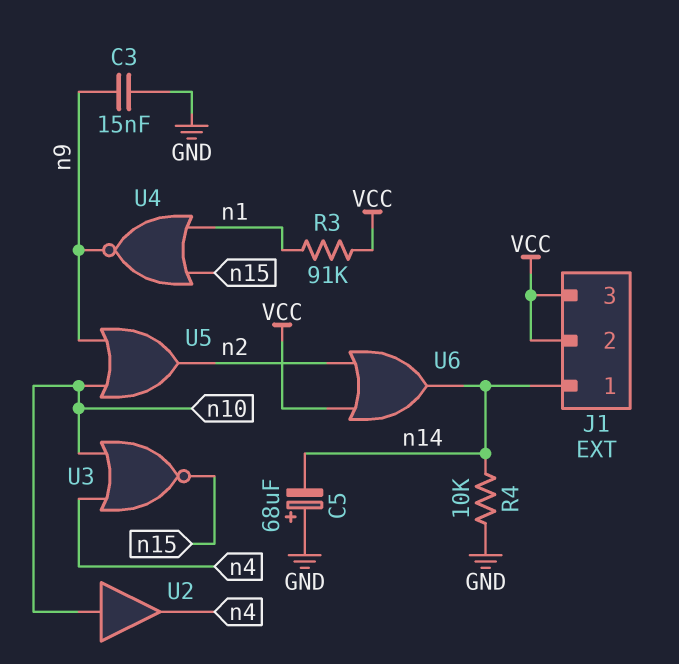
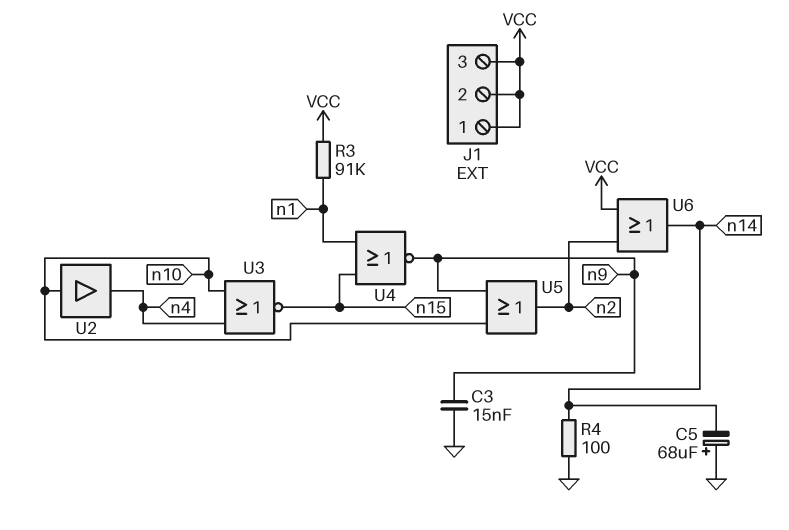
J1 pin 1: n14 -> VCC
R4: 10k (GND, n14) -> 100 (GND, n14)

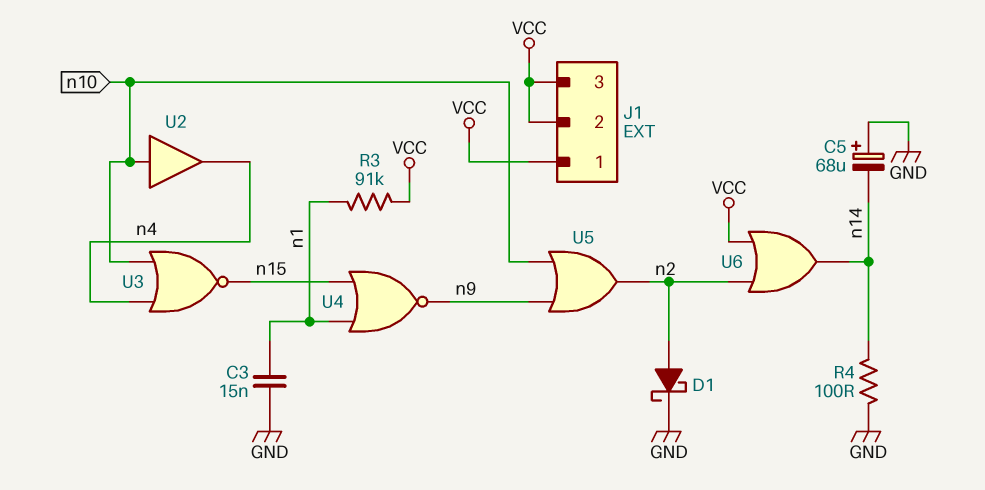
C3: 15nF (GND, n9) -> 15nF (GND, n1)
D1: none -> schottky (A n2, K GND)

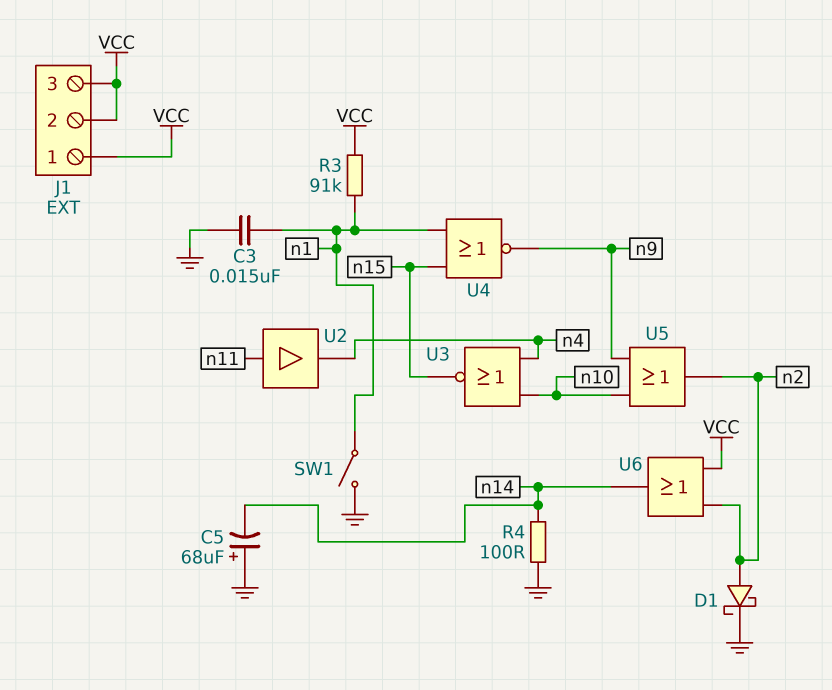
SW1: none -> switch (GND, n1)
U2: buffer (in n10, out n4) -> buffer (in n11, out n4)

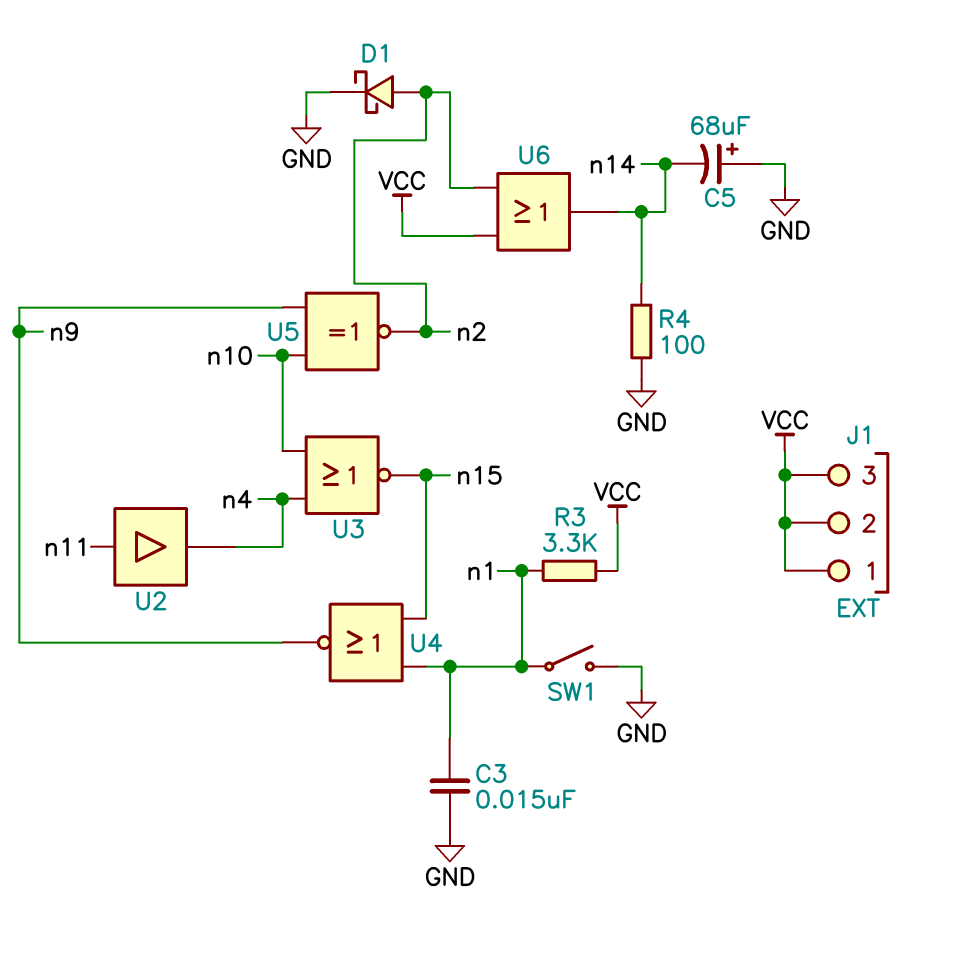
R3: 91k (VCC, n1) -> 3.3k (VCC, n1)
U5: OR (in n9, in n10, out n2) -> XNOR (in n9, in n10, out n2)

